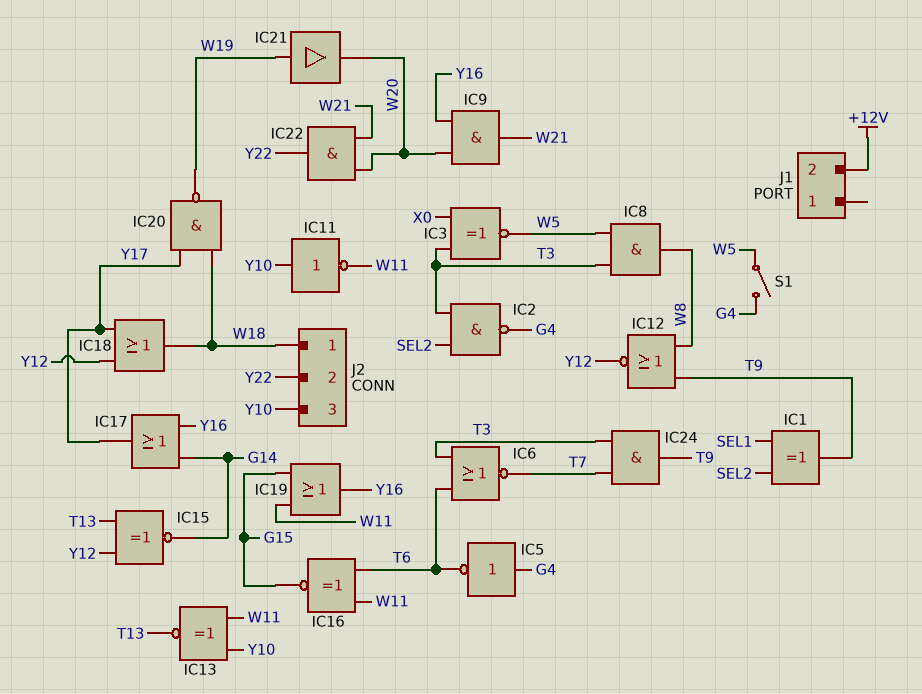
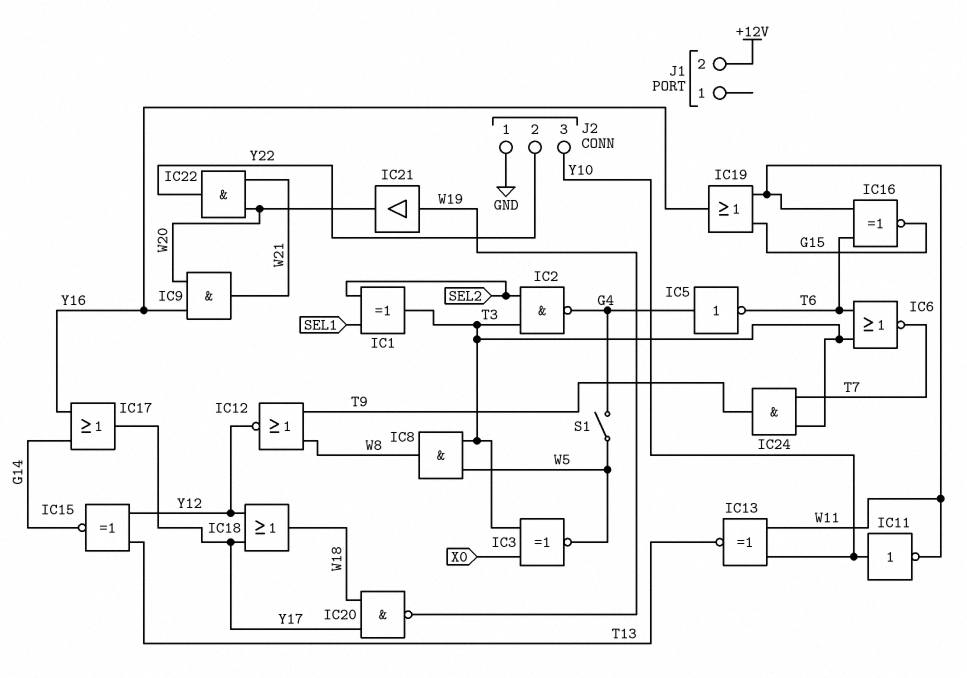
IC1: XOR (in SEL1, in SEL2, out T9) -> XOR (in SEL1, in SEL2, out T3)
J2 pin 1: W18 -> GND

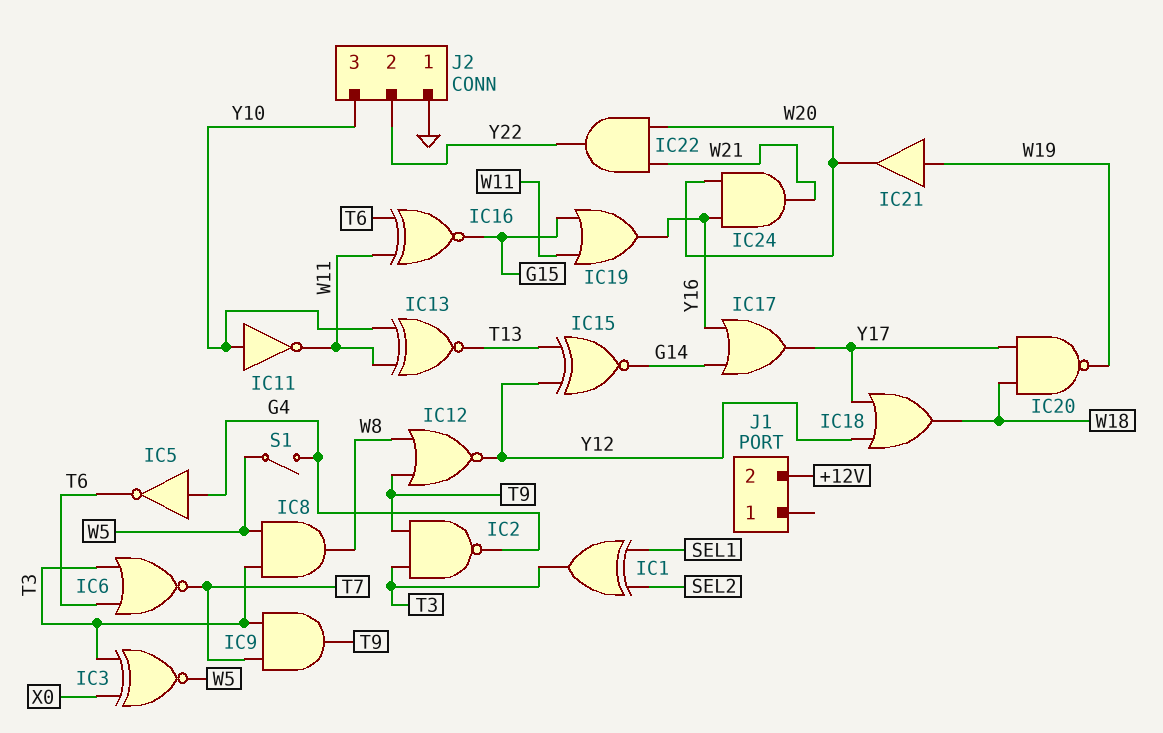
IC2: NAND (in SEL2, in T3, out G4) -> NAND (in T3, in T9, out G4)
IC9: AND (in W20, in Y16, out W21) -> AND (in T3, in T7, out T9)
IC24: AND (in T3, in T7, out T9) -> AND (in W20, in Y16, out W21)

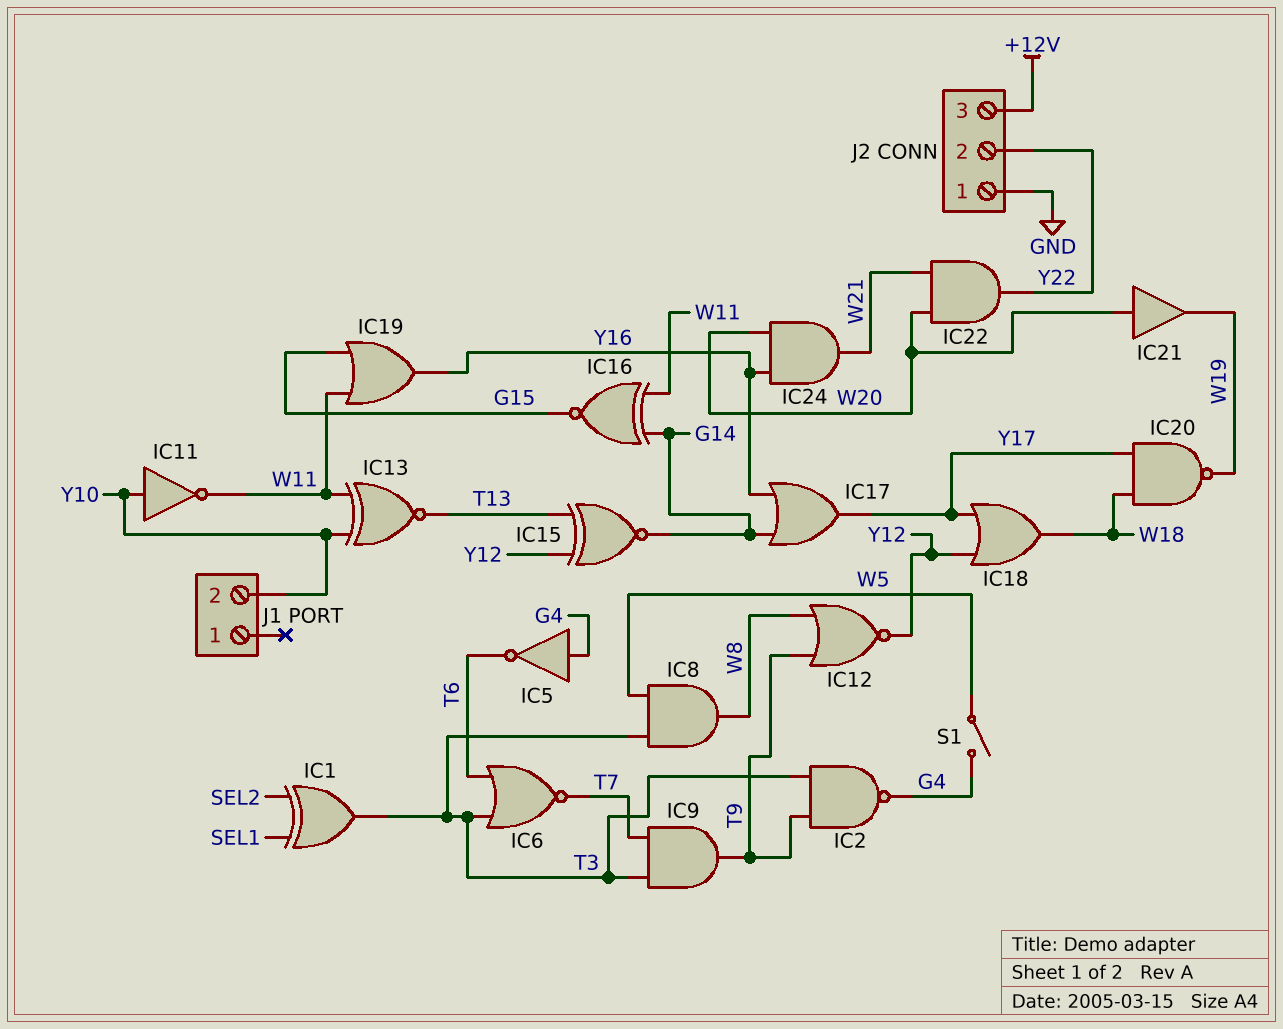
IC3: XNOR (in T3, in X0, out W5) -> none
IC16: XNOR (in T6, in W11, out G15) -> XNOR (in G14, in W11, out G15)
IC21: buffer (in W19, out W20) -> buffer (in W20, out W19)
J1 pin 2: +12V -> Y10
J2 pin 3: Y10 -> +12V

